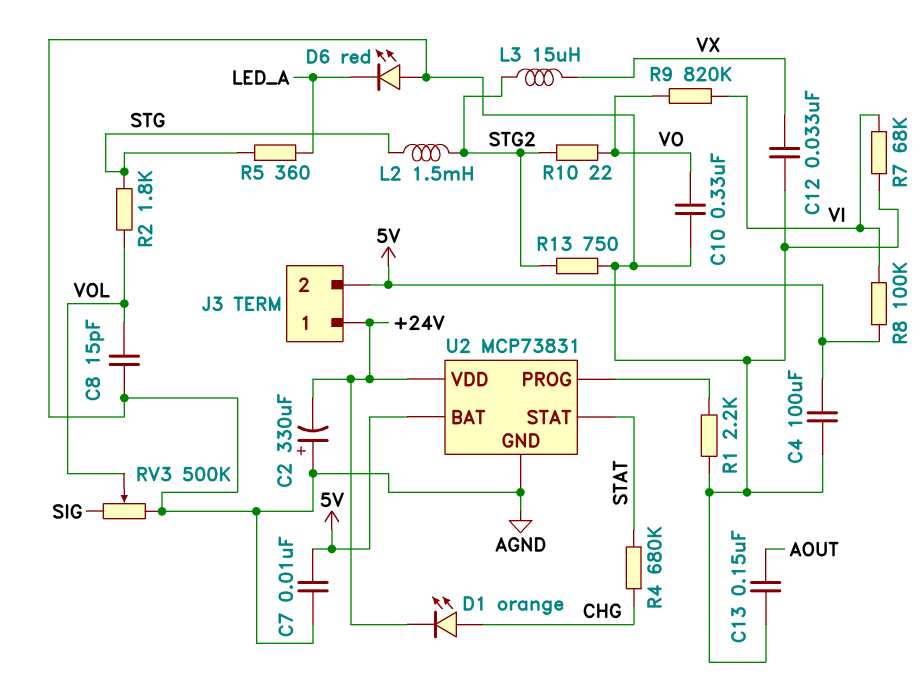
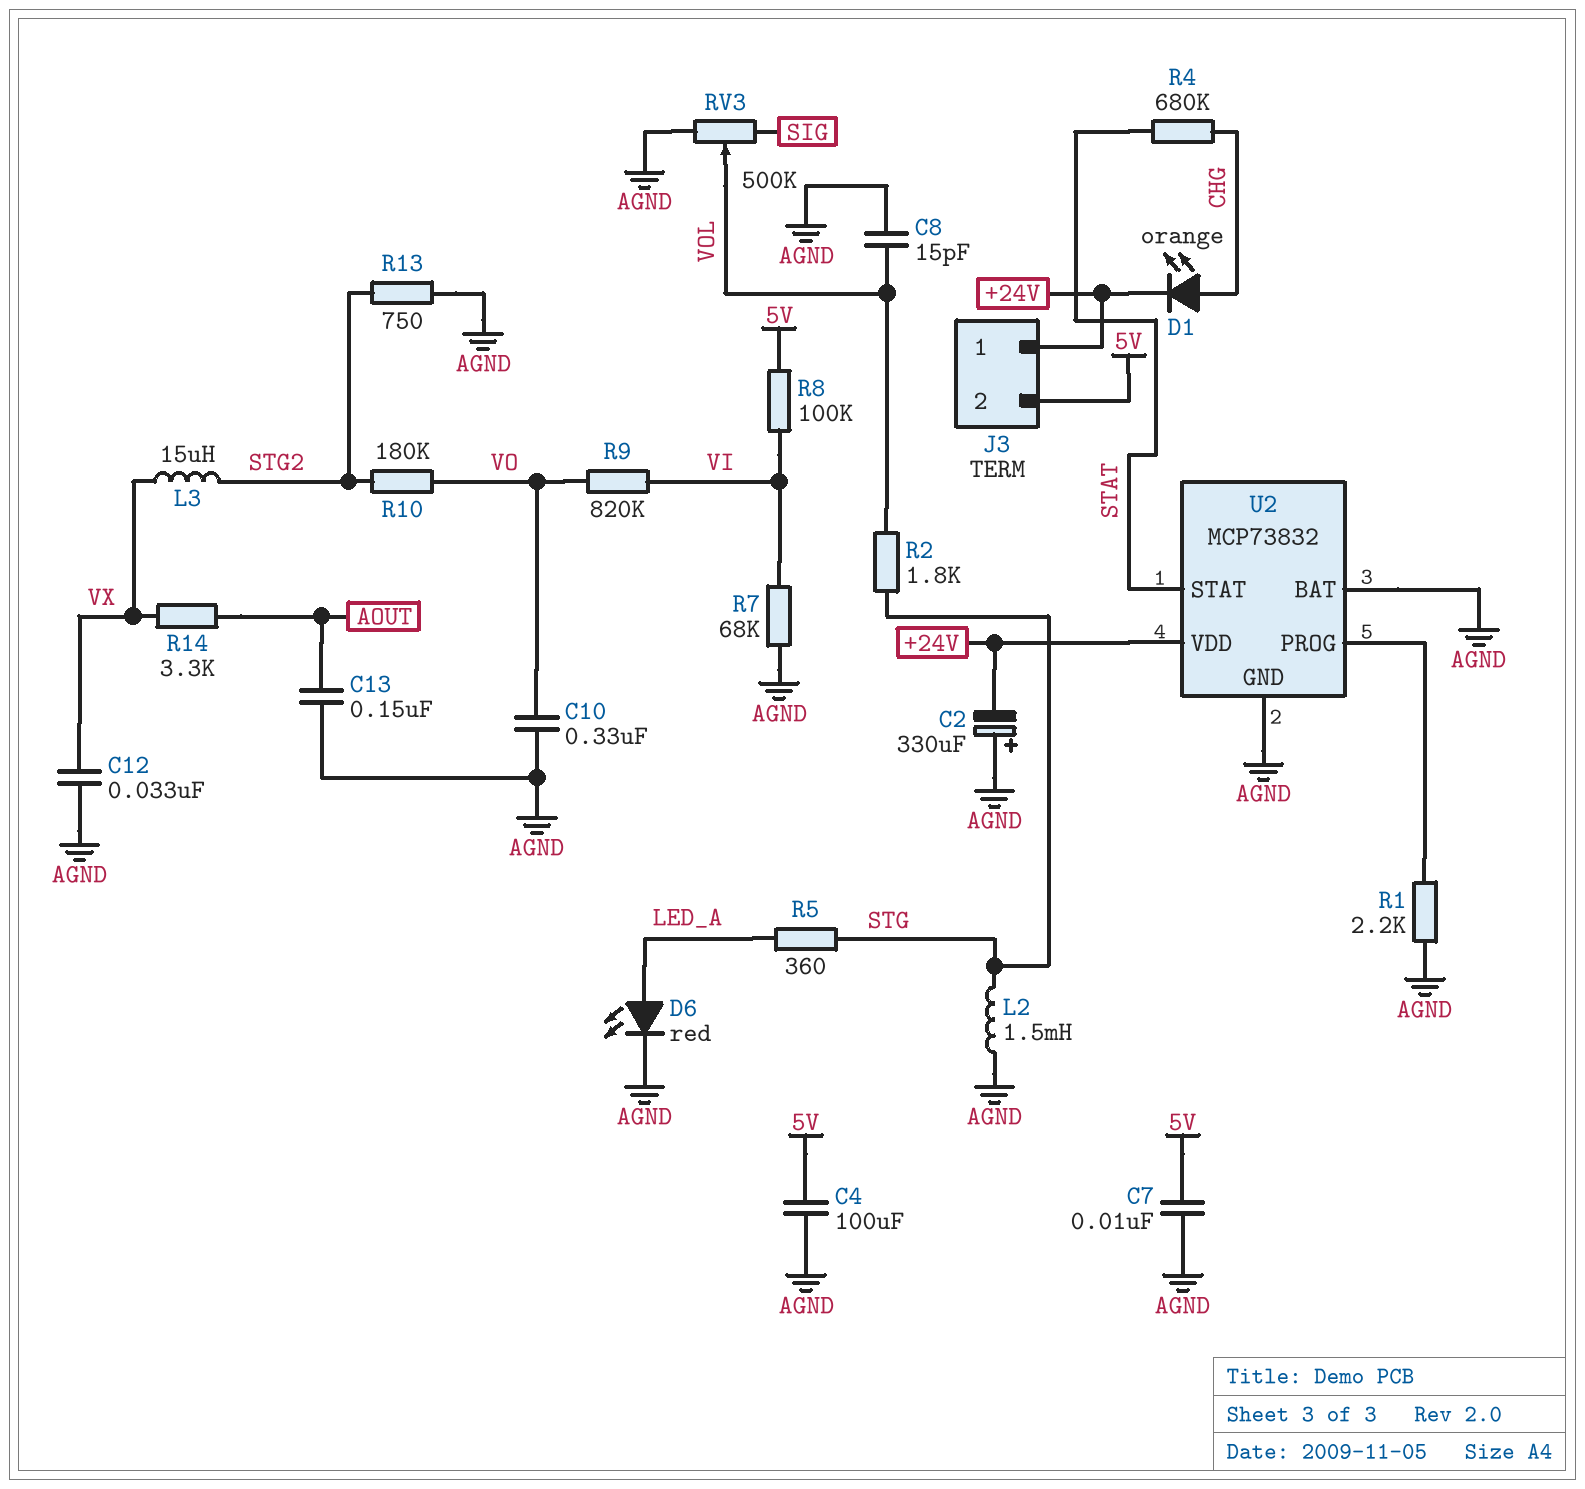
D6: LED red (A AGND, K LED_A) -> LED red (A LED_A, K AGND)
L2: 1.5mH (STG, STG2) -> 1.5mH (AGND, STG)
R10: 22 (STG2, VO) -> 180k (STG2, VO)
R14: none -> 3.3k (AOUT, VX)
U2: MCP73831 -> MCP73832
U2 pin BAT: 5V -> AGND

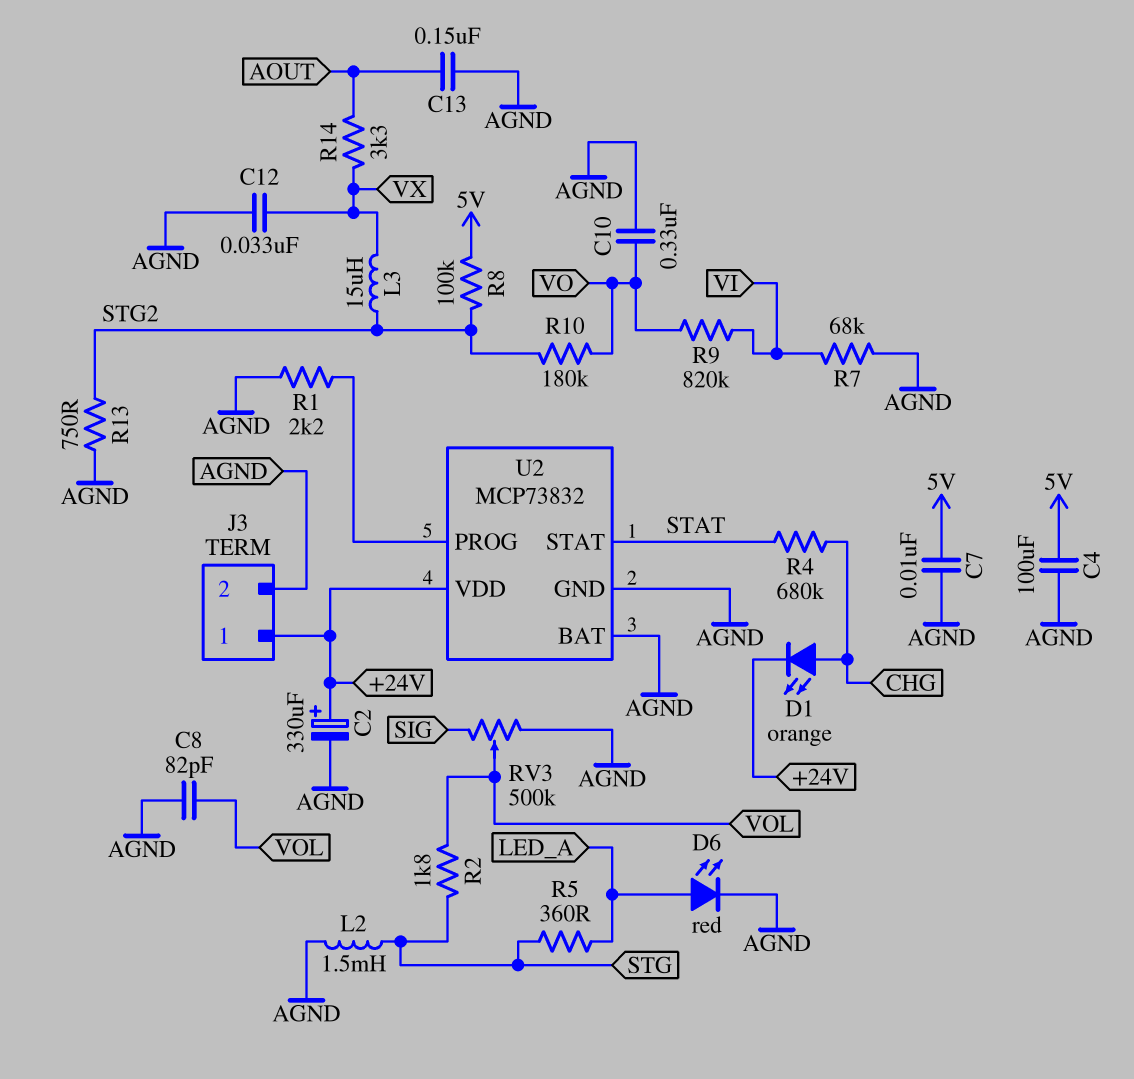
C2: 330uF (plus AGND, minus +24V) -> 330uF (plus +24V, minus AGND)
C8: 15pF (AGND, VOL) -> 82pF (AGND, VOL)
J3 pin 2: 5V -> AGND
R8: 100k (5V, VI) -> 100k (5V, STG2)

